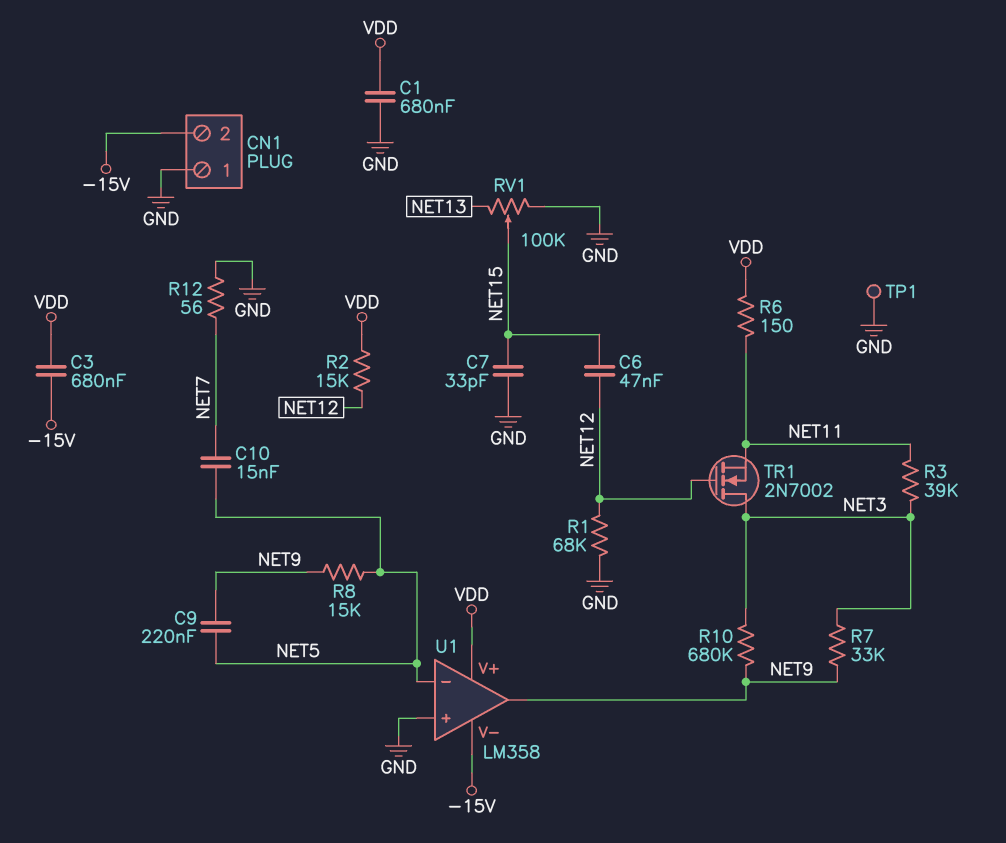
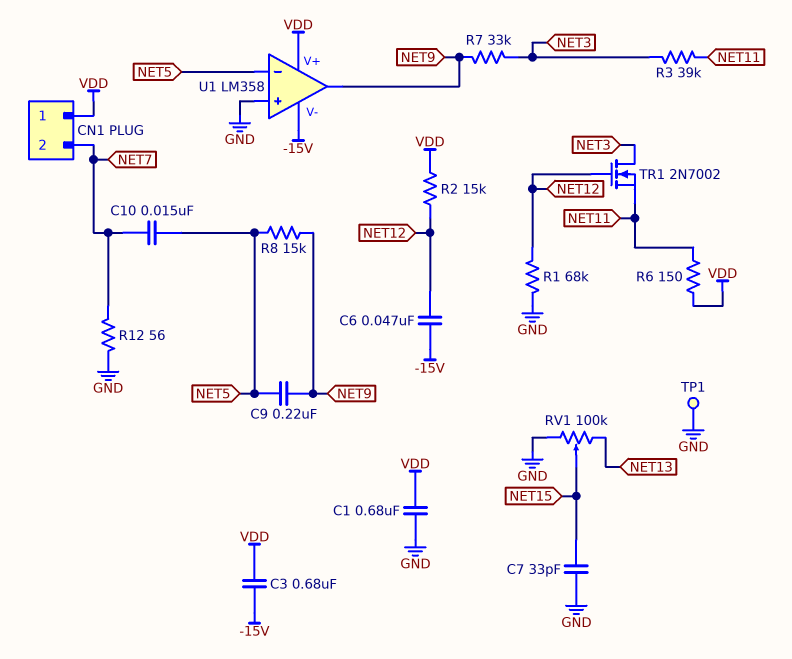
C6: 47nF (NET12, NET15) -> 47nF (-15V, NET12)
CN1 pin 1: GND -> VDD
CN1 pin 2: -15V -> NET7
R10: 680k (NET3, NET9) -> none

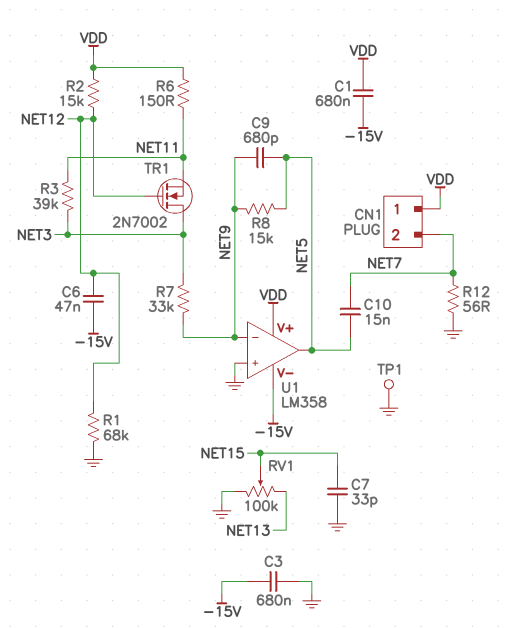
C1: 680nF (GND, VDD) -> 680nF (-15V, VDD)
C3: 680nF (-15V, VDD) -> 680nF (-15V, GND)
C9: 220nF (NET5, NET9) -> 680pF (NET5, NET9)
U1 pin in-: NET5 -> NET9
U1 pin out: NET9 -> NET5

